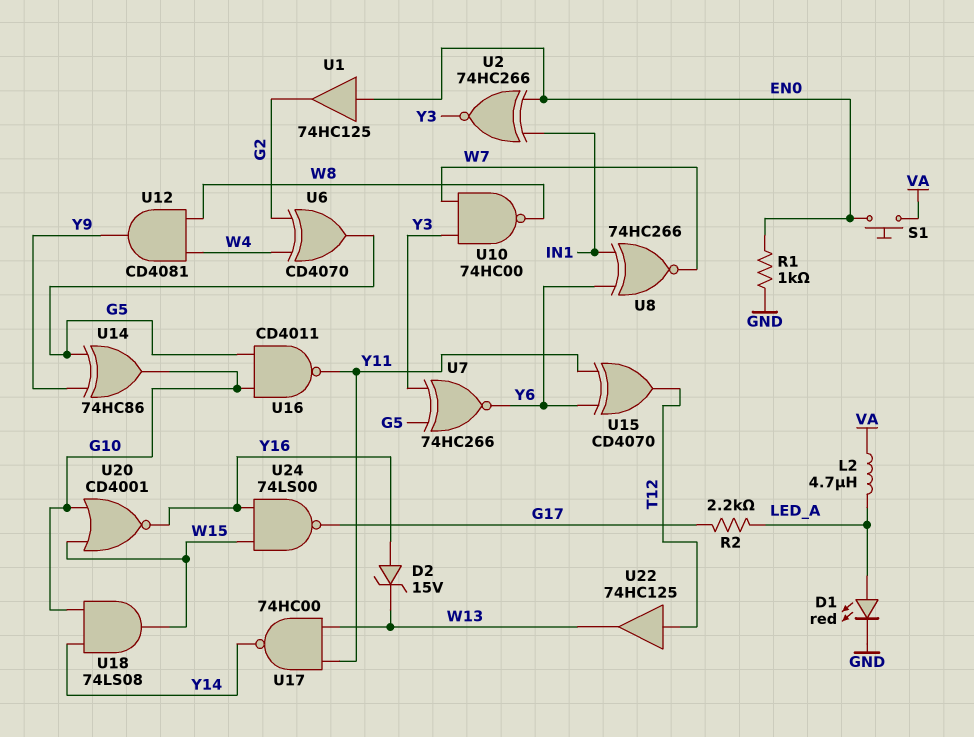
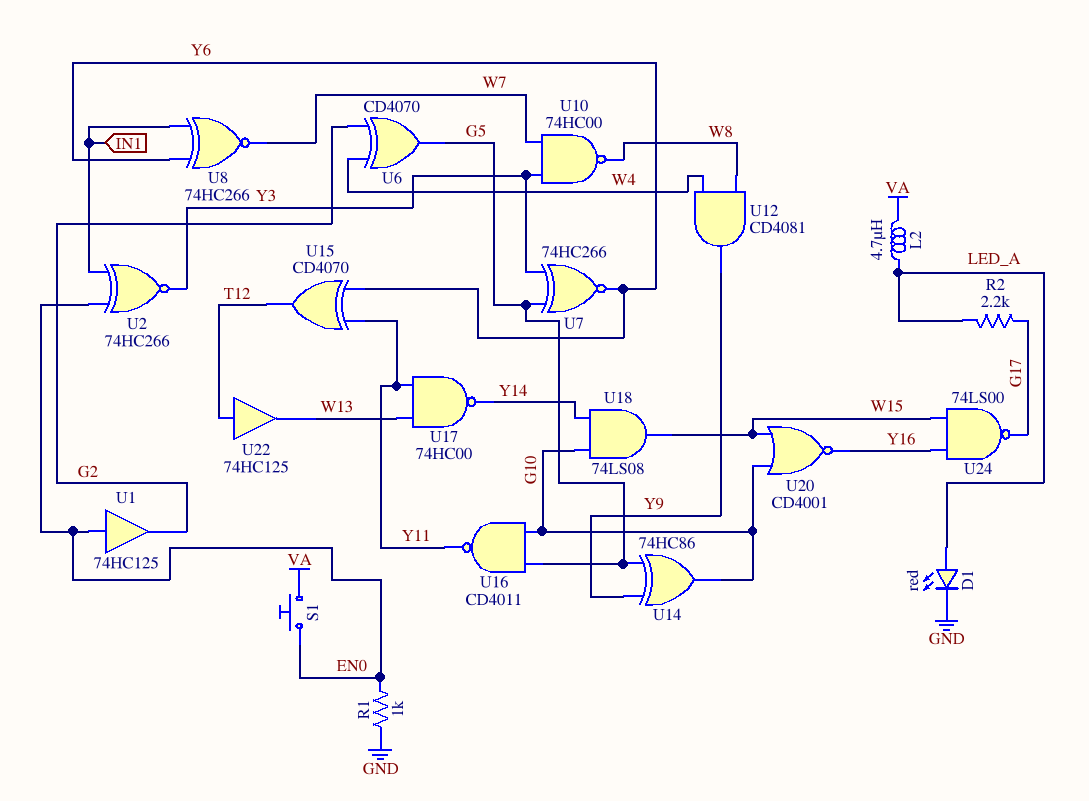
D2: zener 15V (A Y16, K W13) -> none

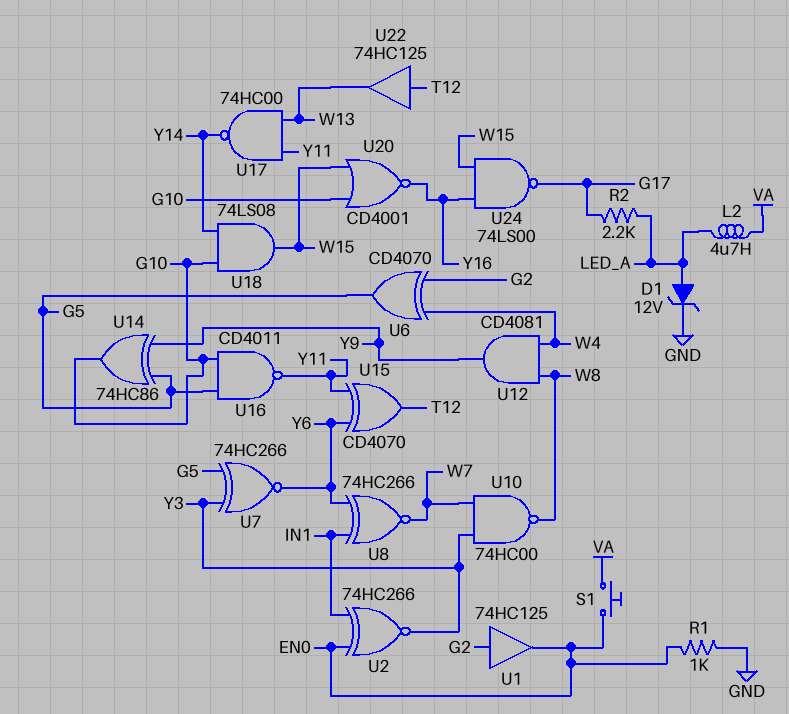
D1: LED red (A LED_A, K GND) -> zener 12V (A LED_A, K GND)
U1: buffer 74HC125 (in EN0, out G2) -> buffer 74HC125 (in G2, out EN0)

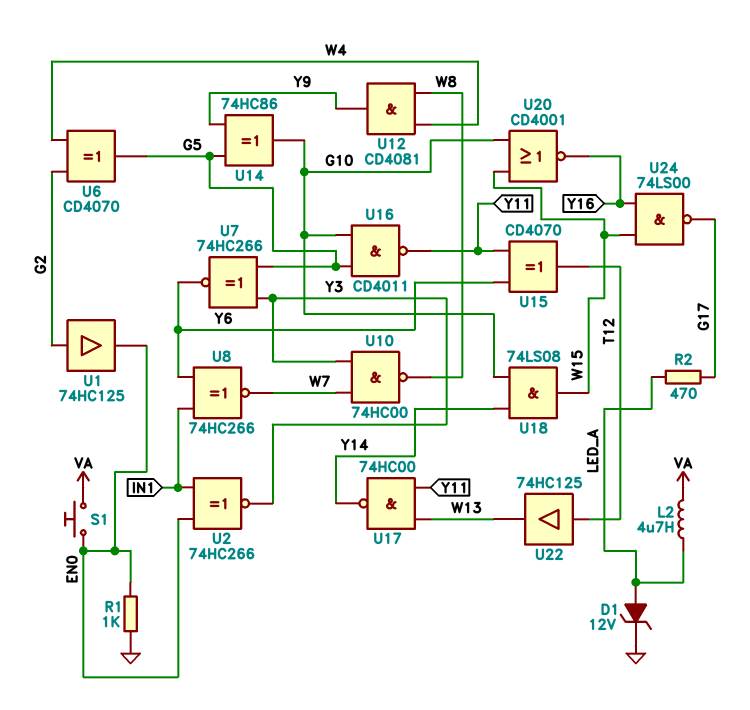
R2: 2.2k (G17, LED_A) -> 470 (G17, LED_A)

